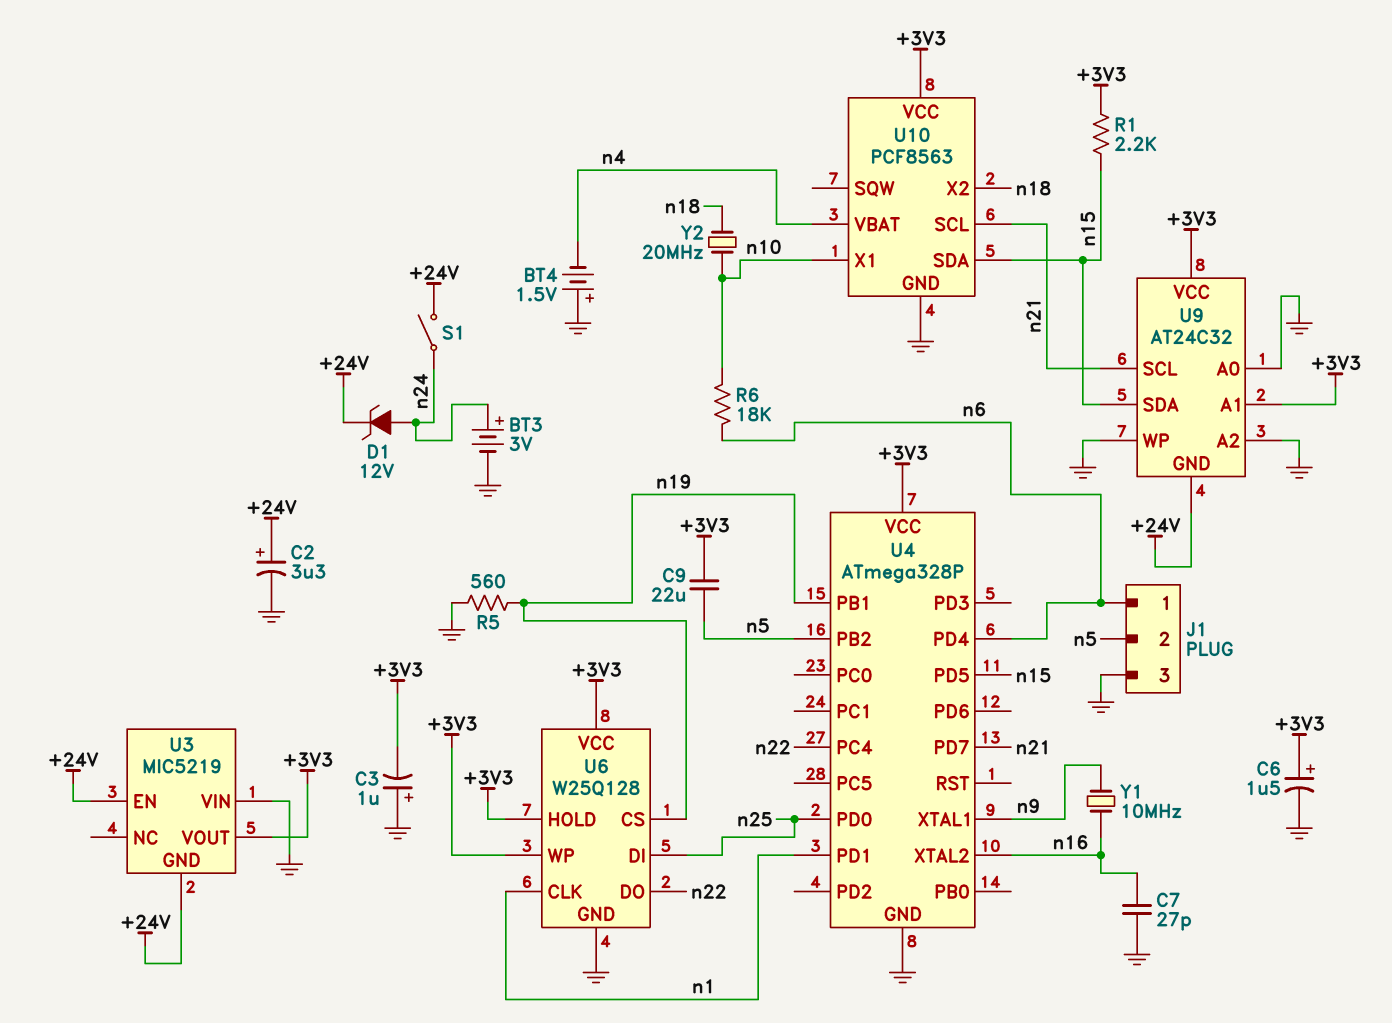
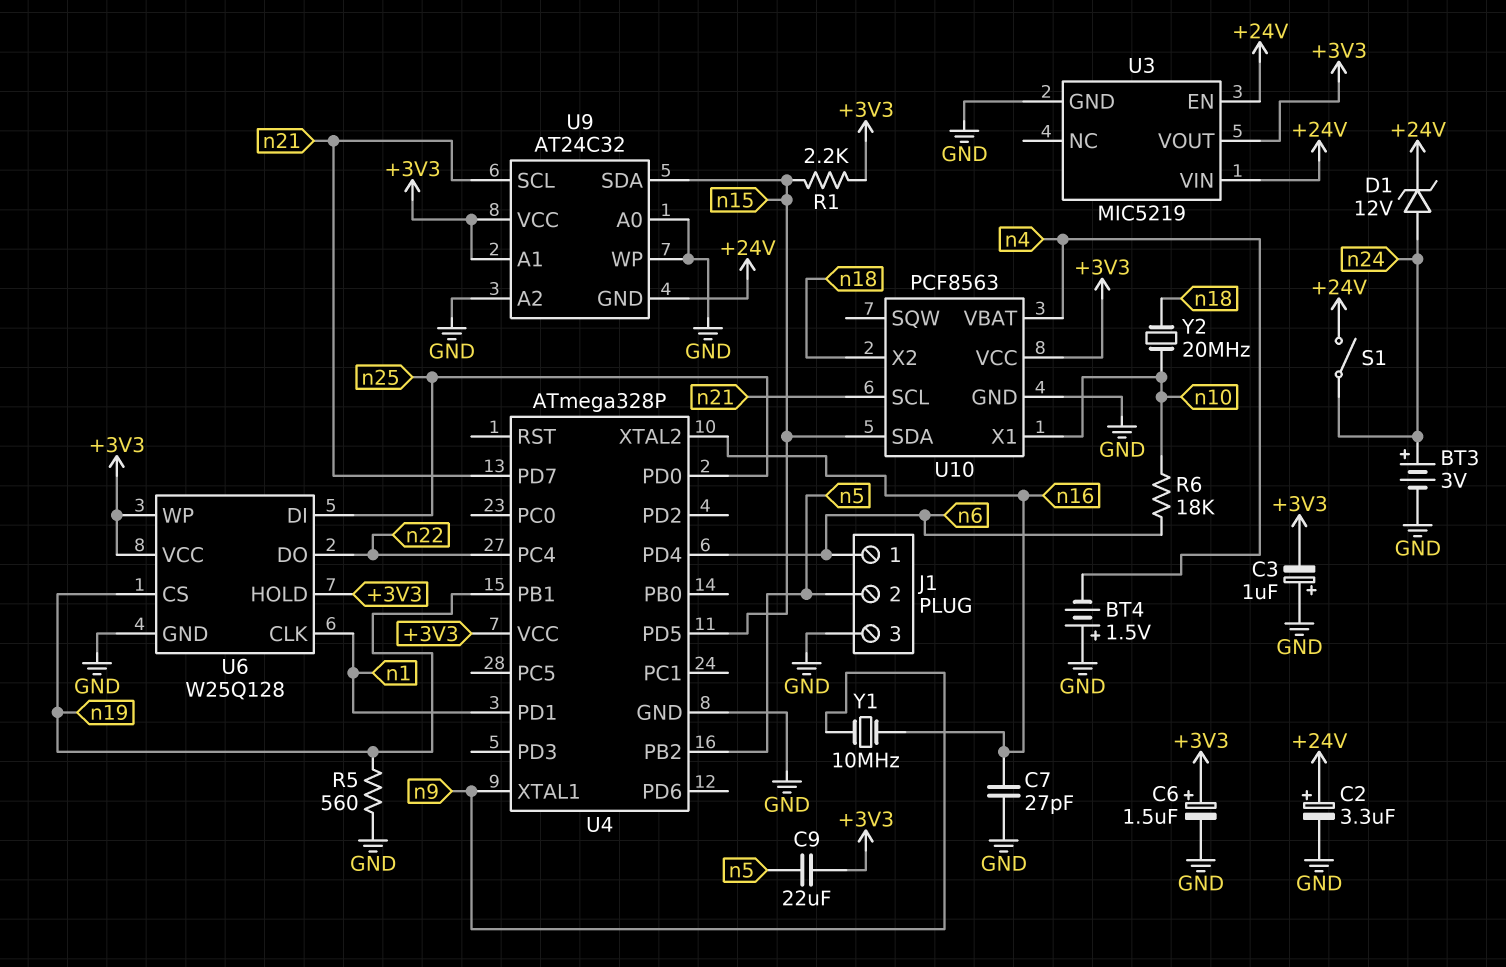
U3 pin GND: +24V -> GND
U3 pin VIN: GND -> +24V

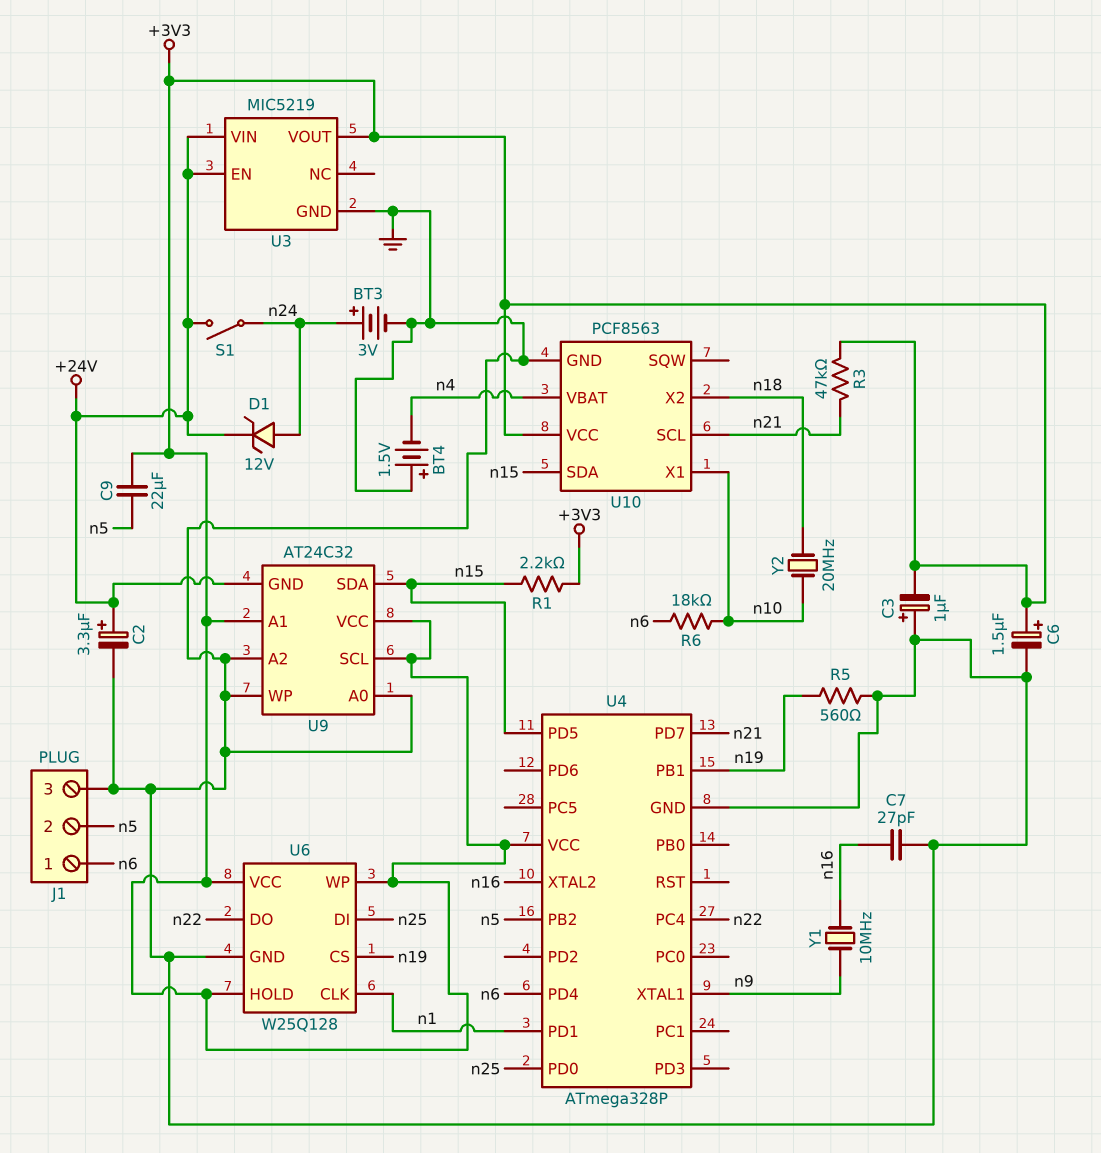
R3: none -> 47k (+3V3, n21)
U9 pin SCL: n21 -> +3V3

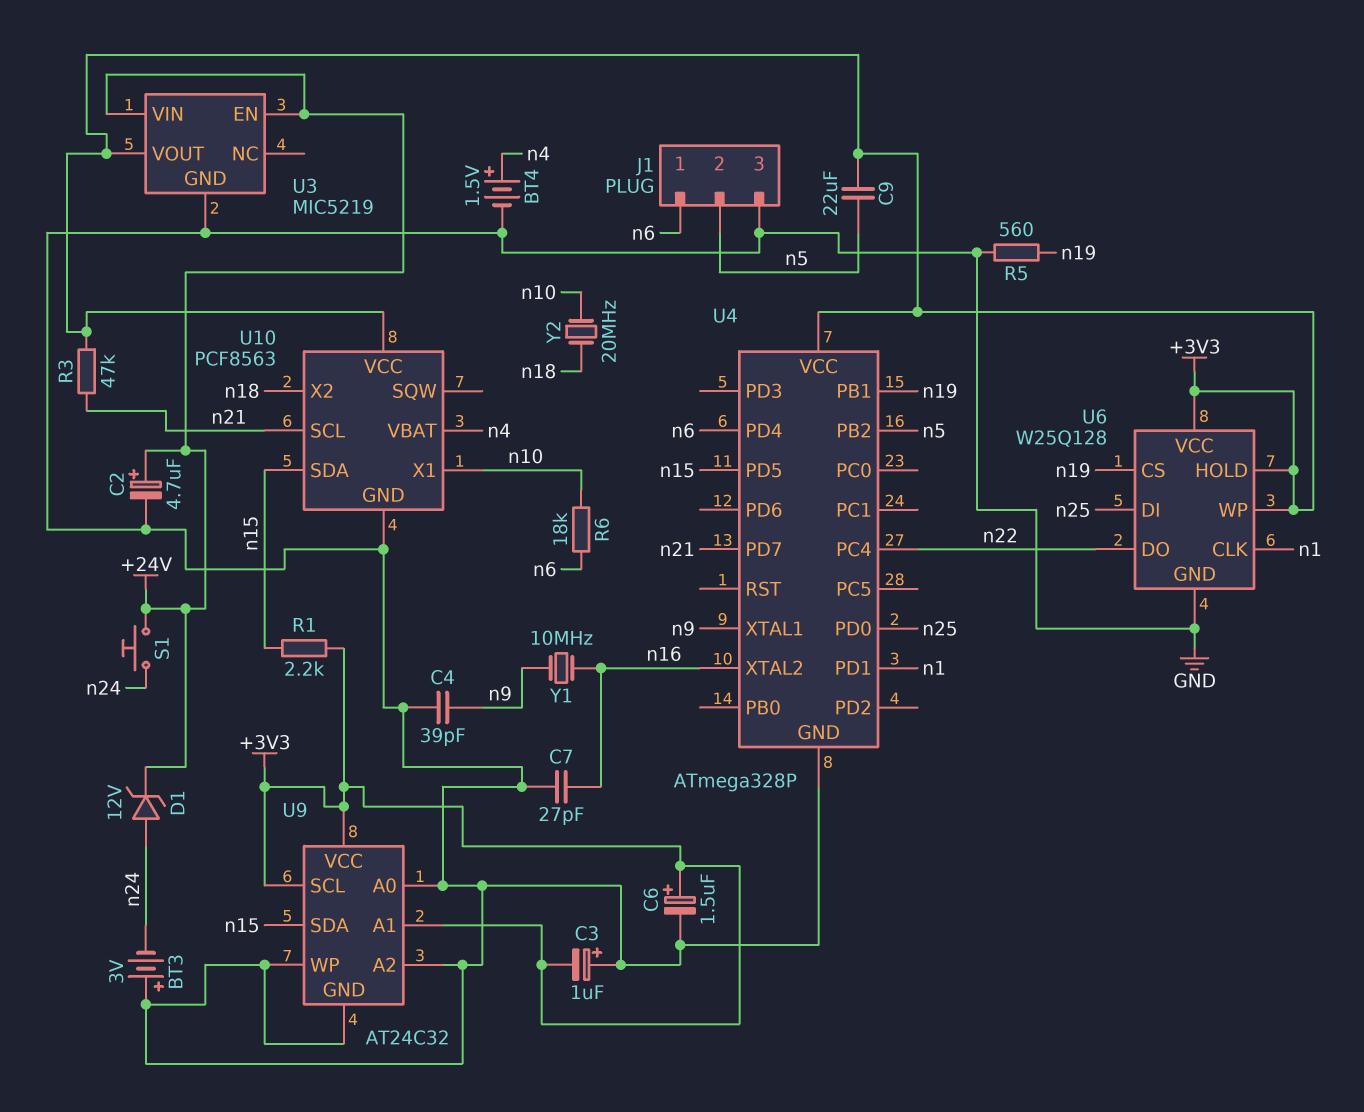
BT3: 3V (plus n24, minus GND) -> 3V (plus GND, minus n24)
BT4: 1.5V (plus GND, minus n4) -> 1.5V (plus n4, minus GND)
C2: 3.3uF (plus +24V, minus GND) -> 4.7uF (plus +24V, minus GND)
C4: none -> 39pF (GND, n9)
S1: switch (+24V, n24) -> button (+24V, n24)
U9 pin GND: +24V -> GND

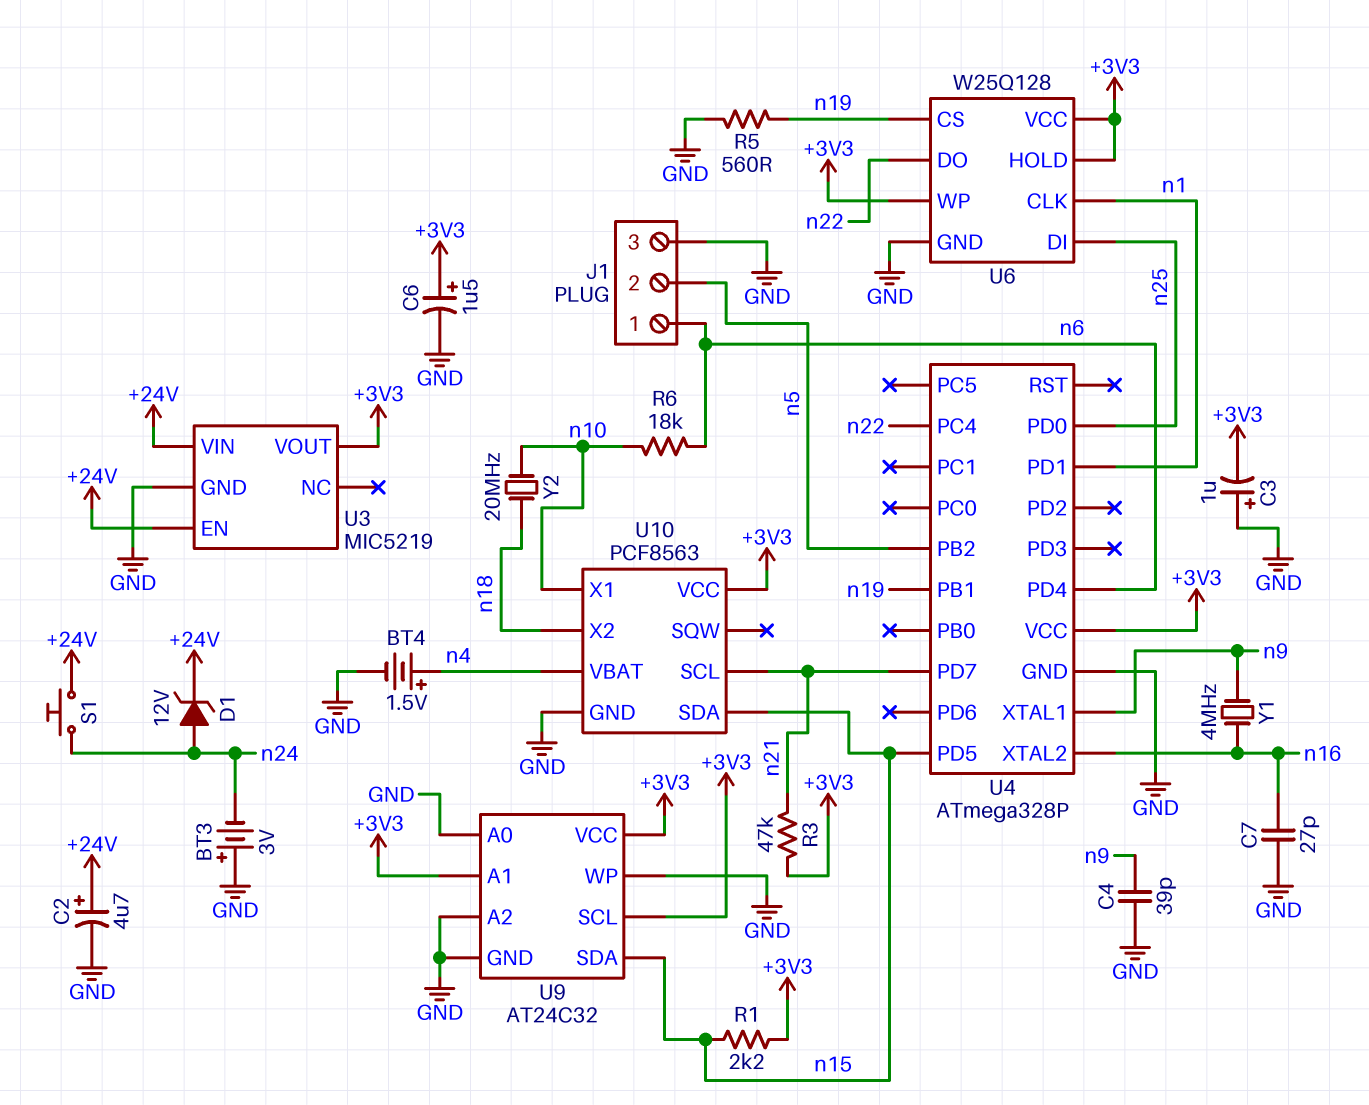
C9: 22uF (+3V3, n5) -> none
Y1: 10MHz (n9, n16) -> 4MHz (n9, n16)

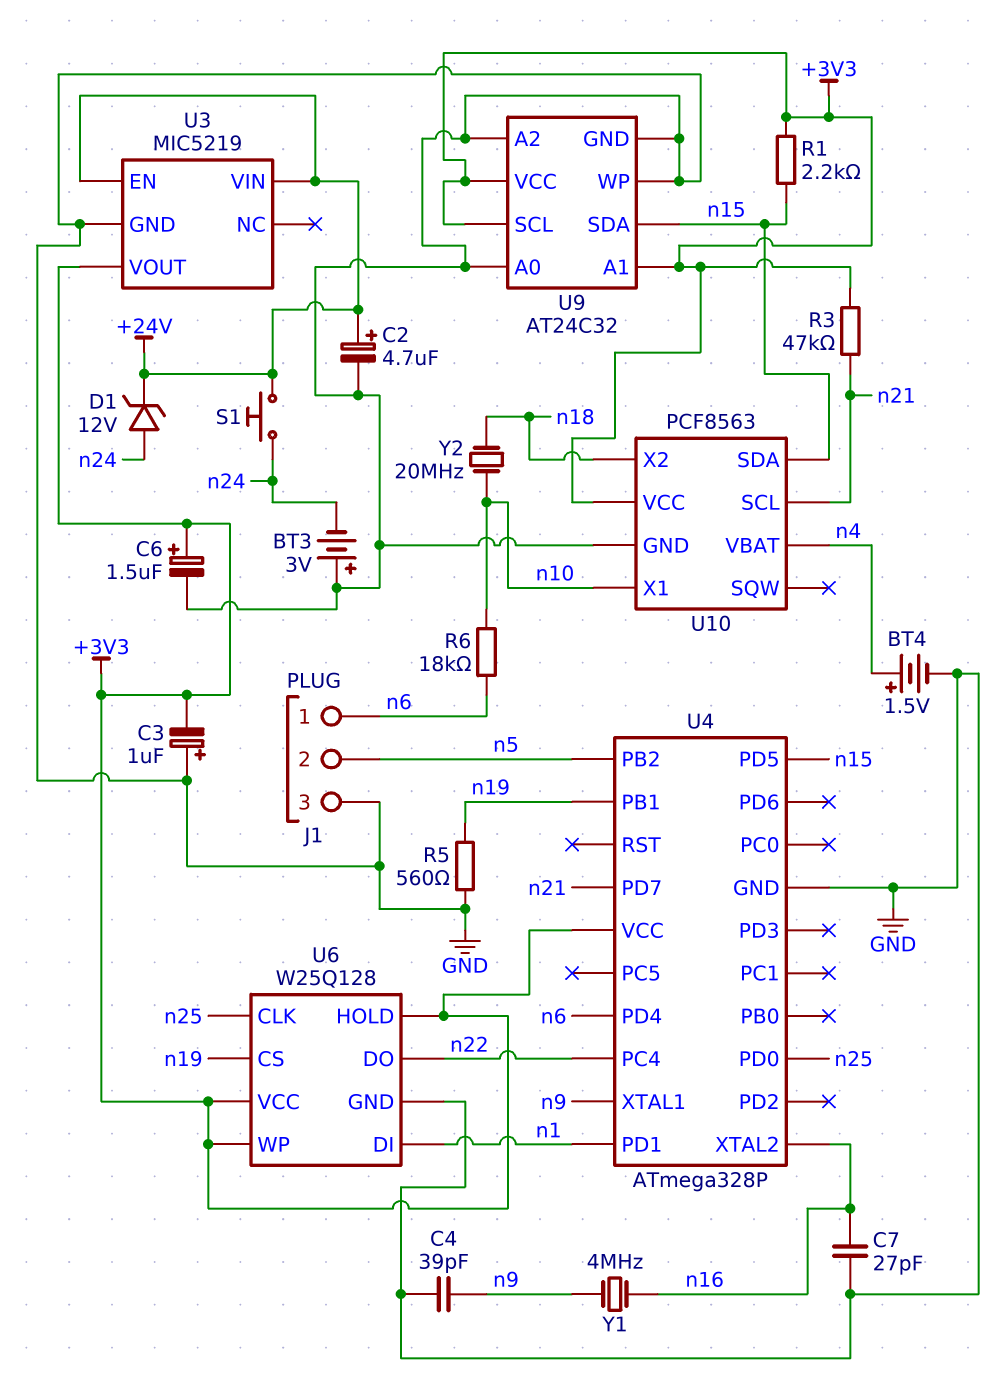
U6 pin CLK: n1 -> n25
U6 pin DI: n25 -> n1

